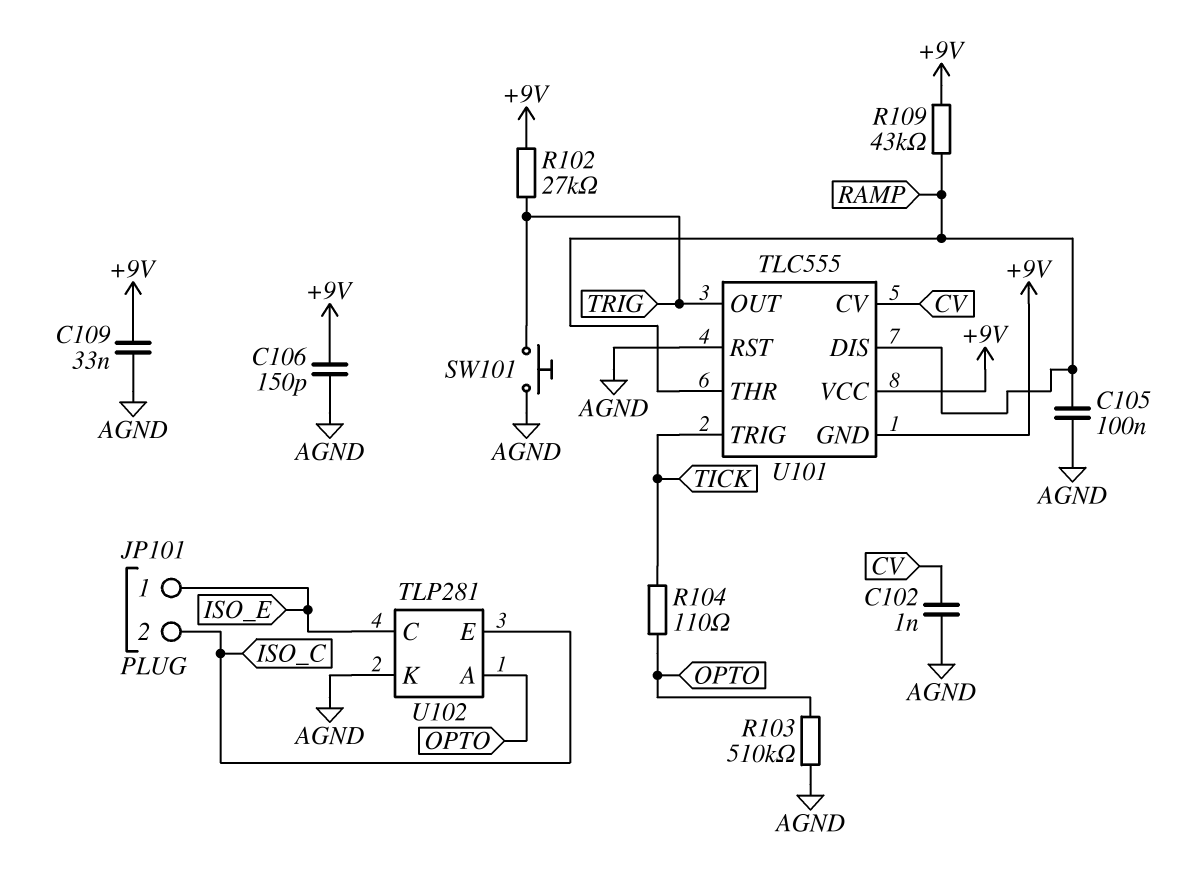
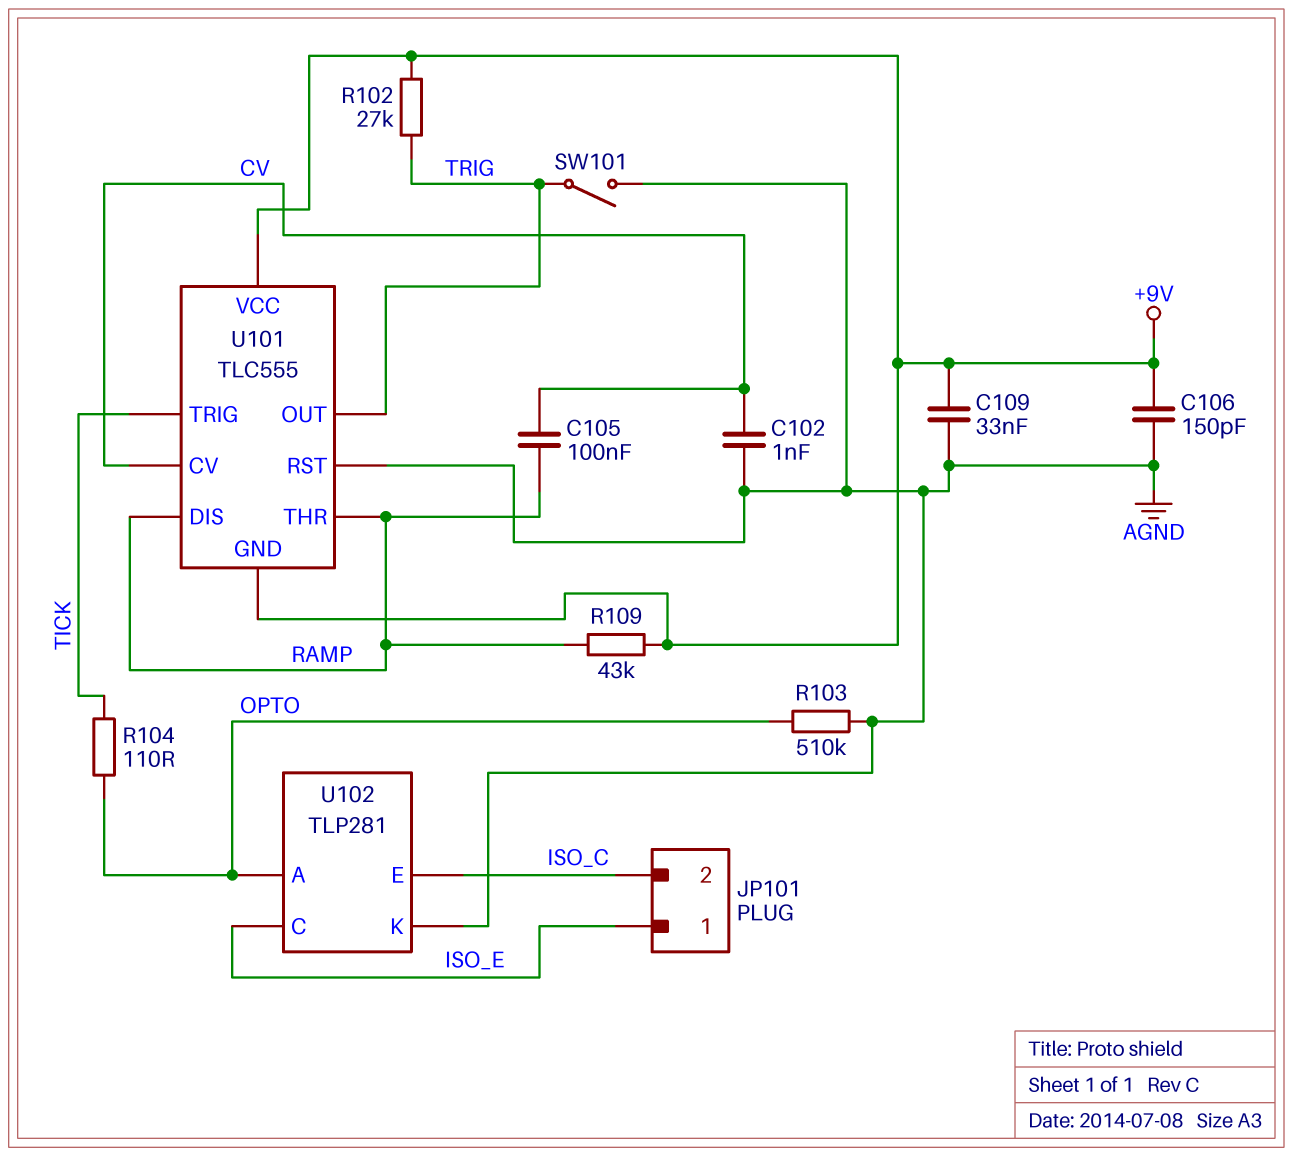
C105: 100nF (AGND, RAMP) -> 100nF (CV, RAMP)
SW101: button (AGND, TRIG) -> switch (AGND, TRIG)

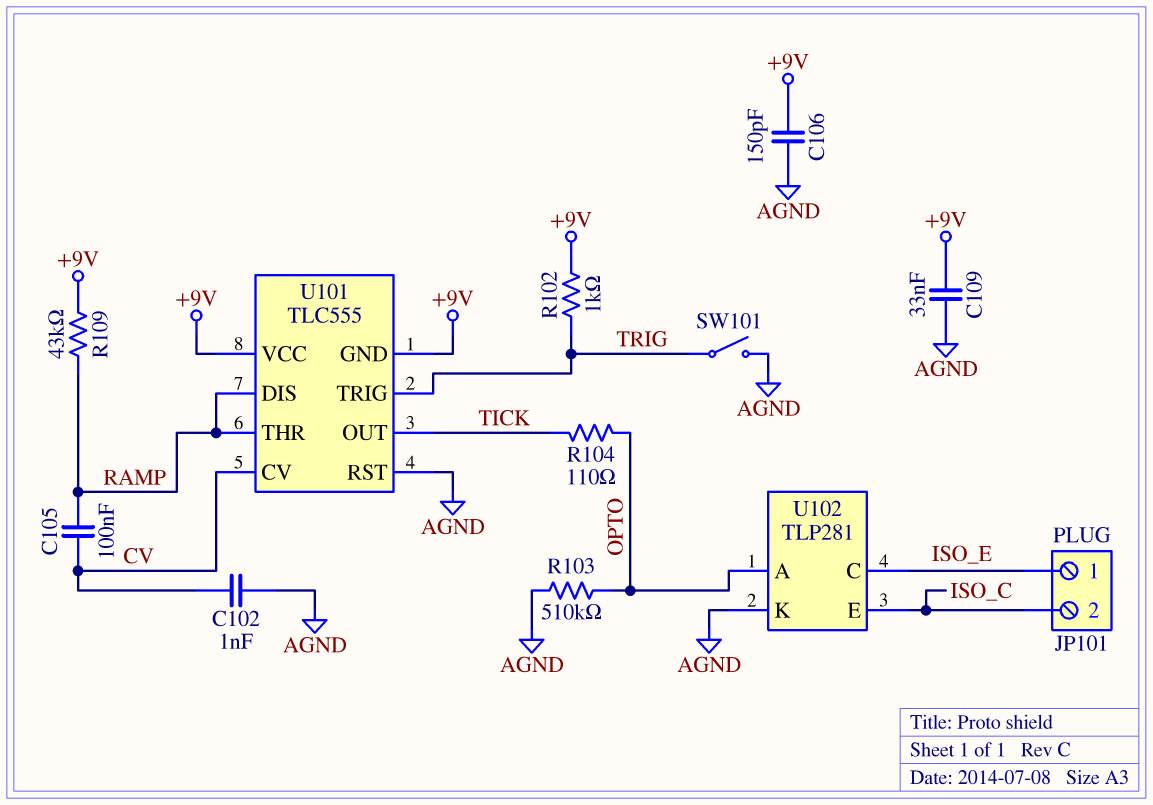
R102: 27k (+9V, TRIG) -> 1k (+9V, TRIG)
U101 pin OUT: TRIG -> TICK
U101 pin TRIG: TICK -> TRIG

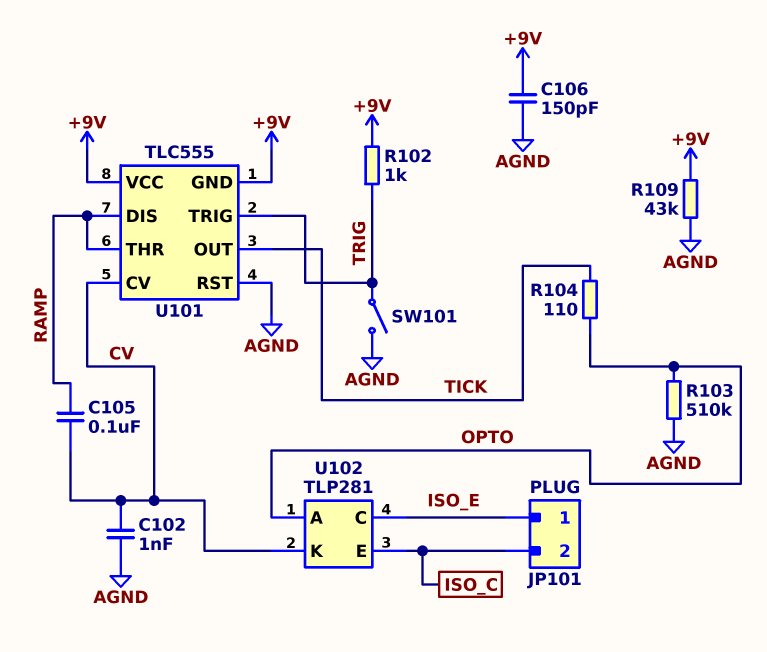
C109: 33nF (+9V, AGND) -> none
R109: 43k (+9V, RAMP) -> 43k (+9V, AGND)
U102 pin K: AGND -> CV

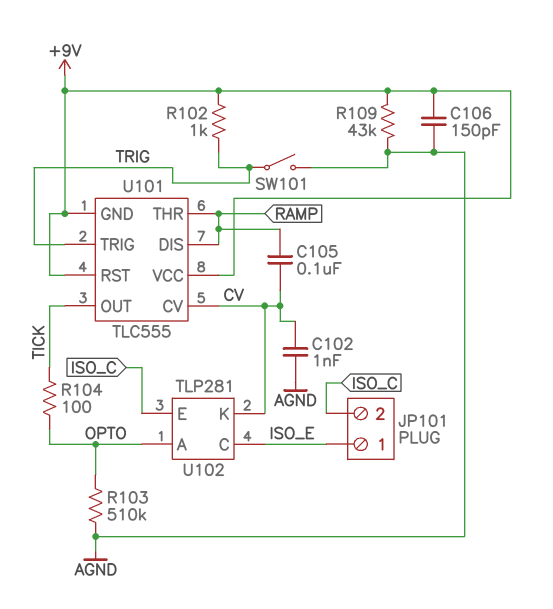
R104: 110 (OPTO, TICK) -> 100 (OPTO, TICK)
U101 pin RST: AGND -> +9V

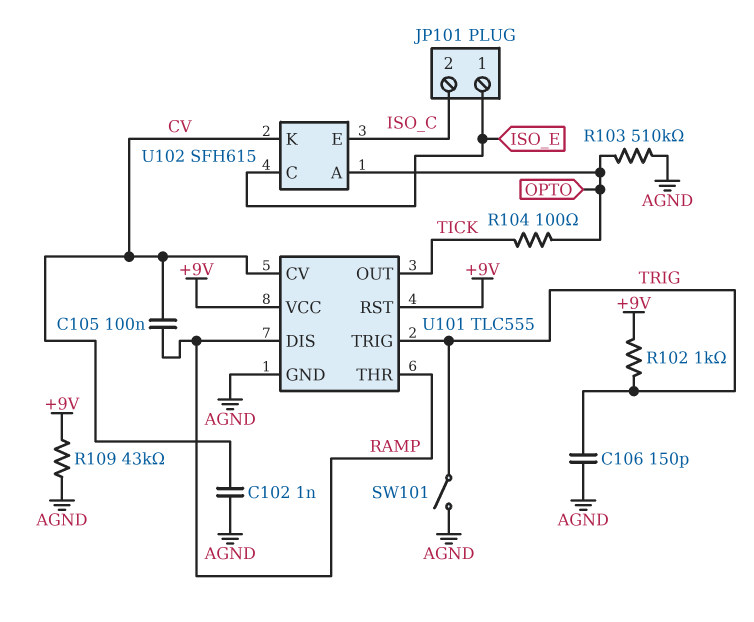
C106: 150pF (+9V, AGND) -> 150pF (AGND, TRIG)
U101 pin GND: +9V -> AGND
U102: TLP281 -> SFH615

